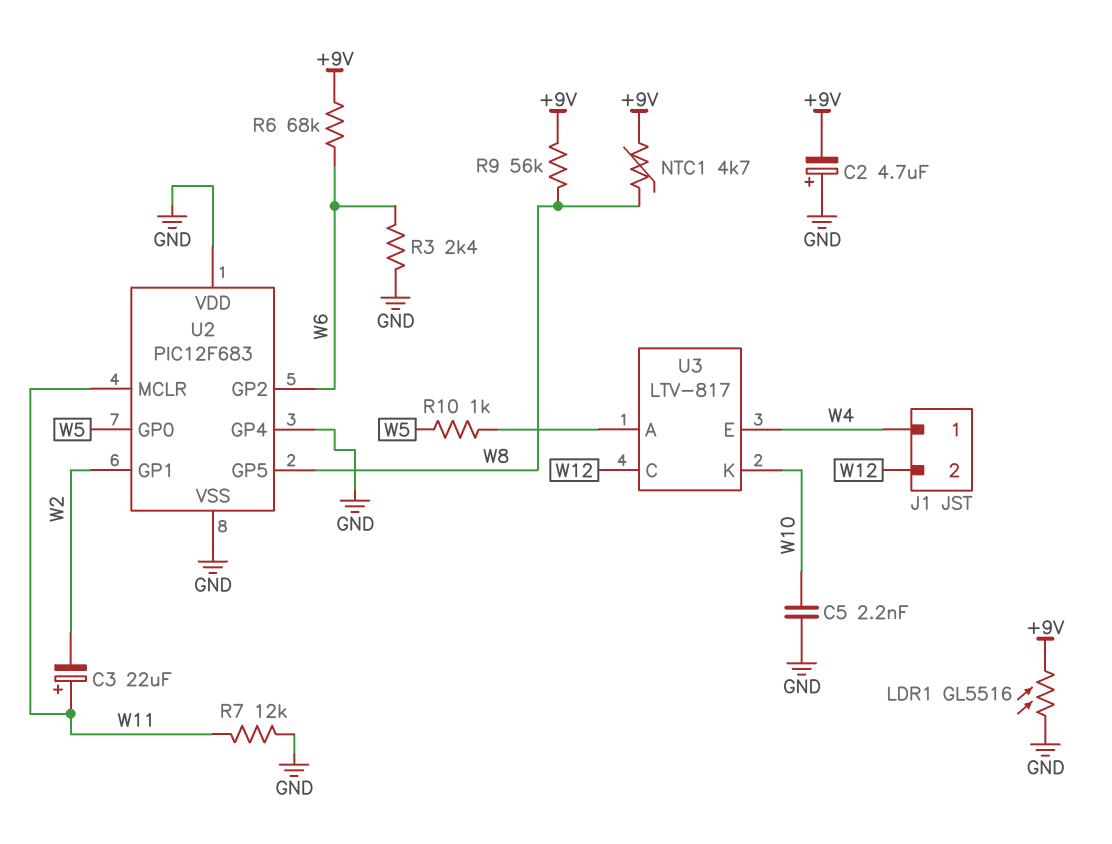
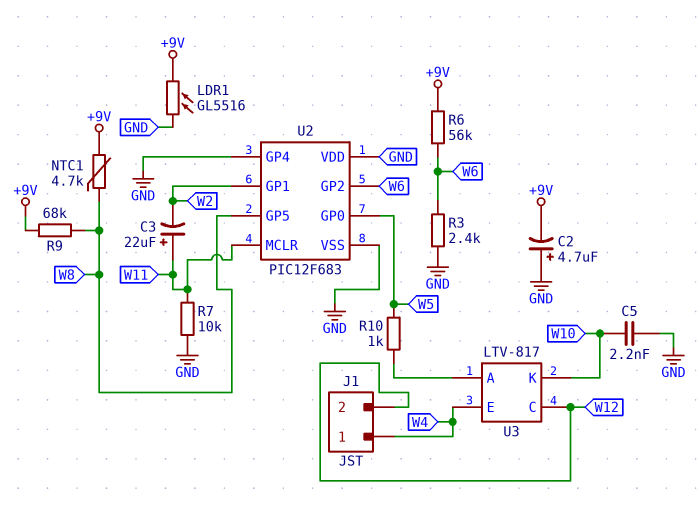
R6: 68k (+9V, W6) -> 56k (+9V, W6)
R7: 12k (GND, W11) -> 10k (GND, W11)
R9: 56k (+9V, W8) -> 68k (+9V, W8)

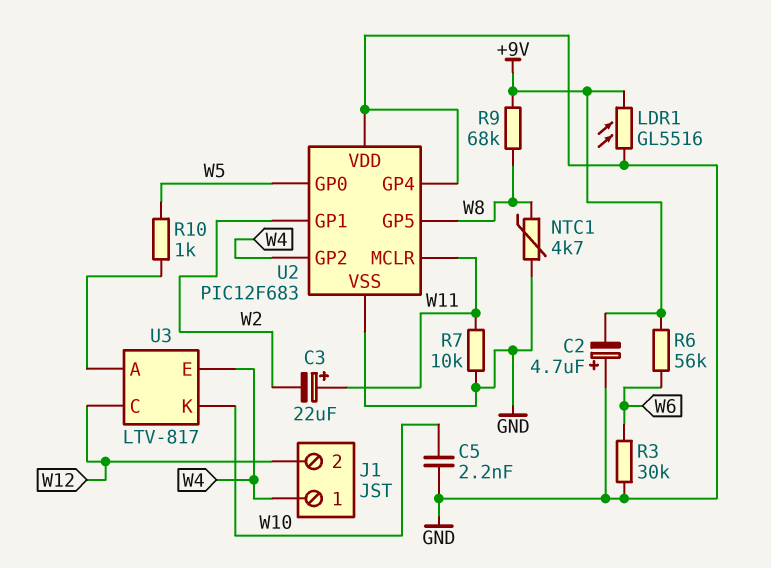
NTC1: 4.7k (+9V, W8) -> 4.7k (GND, W8)
R3: 2.4k (GND, W6) -> 30k (GND, W6)
U2 pin GP2: W6 -> W4

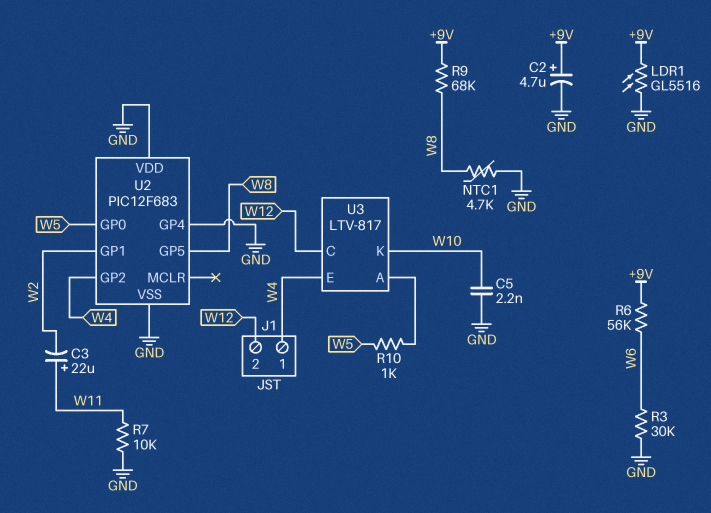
C2: 4.7uF (plus GND, minus +9V) -> 4.7uF (plus +9V, minus GND)
U2 pin MCLR: W11 -> none

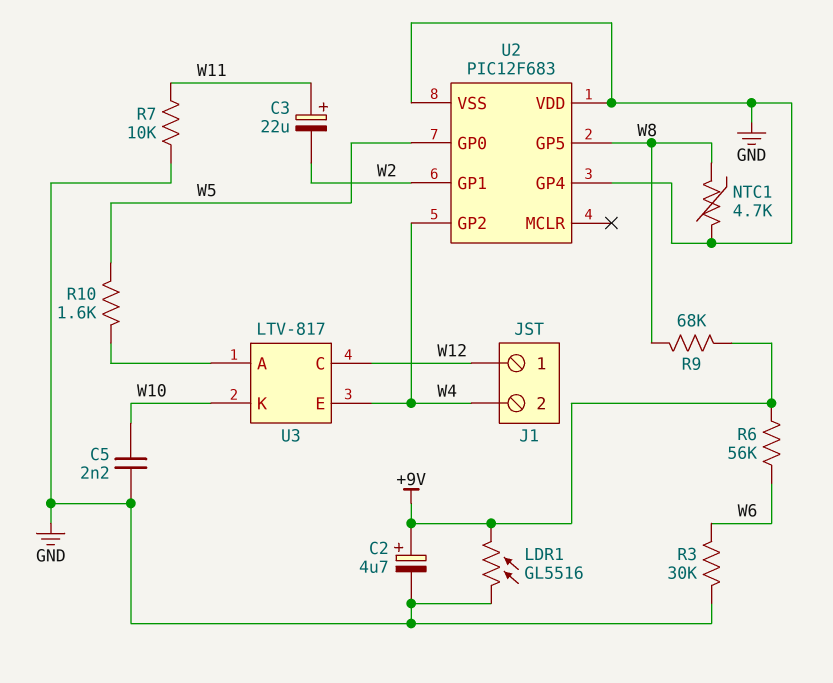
J1 pin 1: W4 -> W12
J1 pin 2: W12 -> W4
R10: 1k (U3/A, W5) -> 1.6k (U3/A, W5)

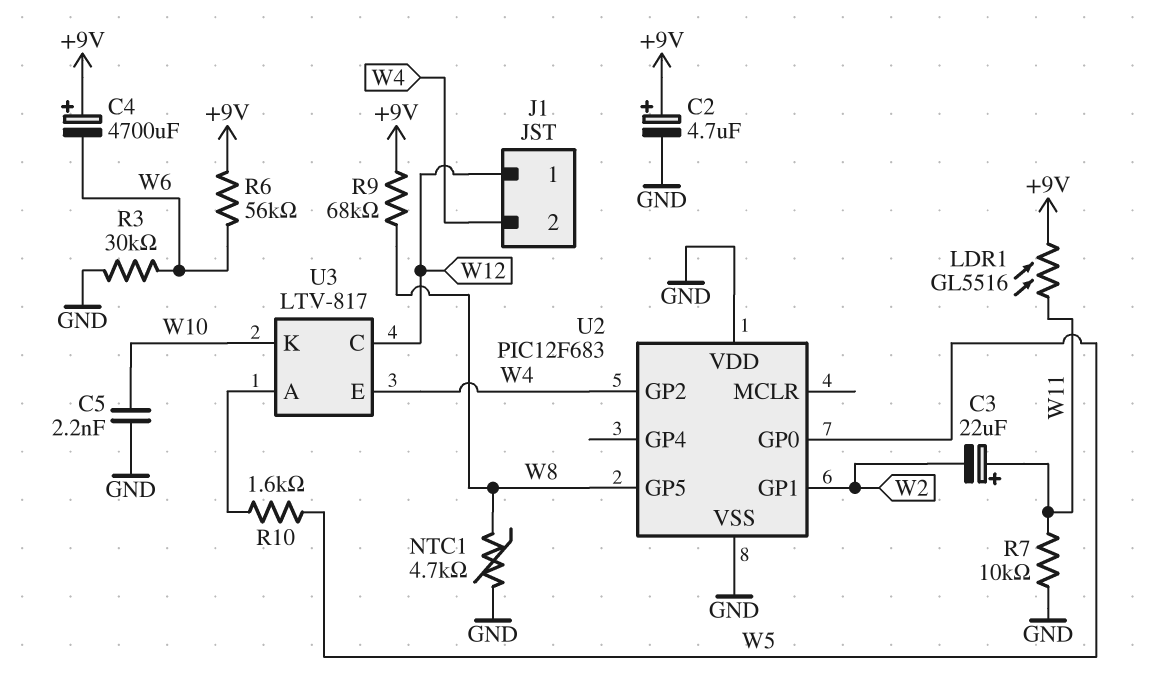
C4: none -> 4700uF (plus +9V, minus W6)
LDR1: GL5516 (+9V, GND) -> GL5516 (+9V, W11)
U2 pin GP4: GND -> none

